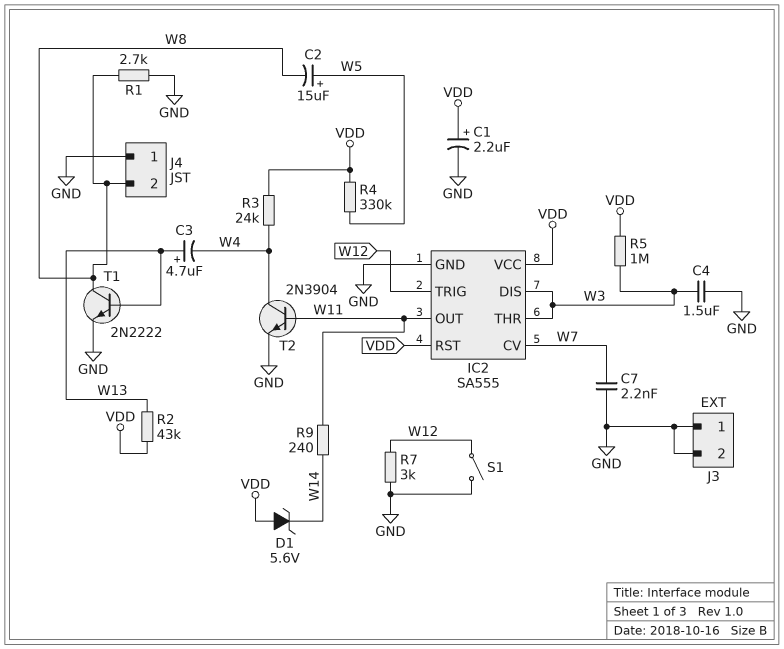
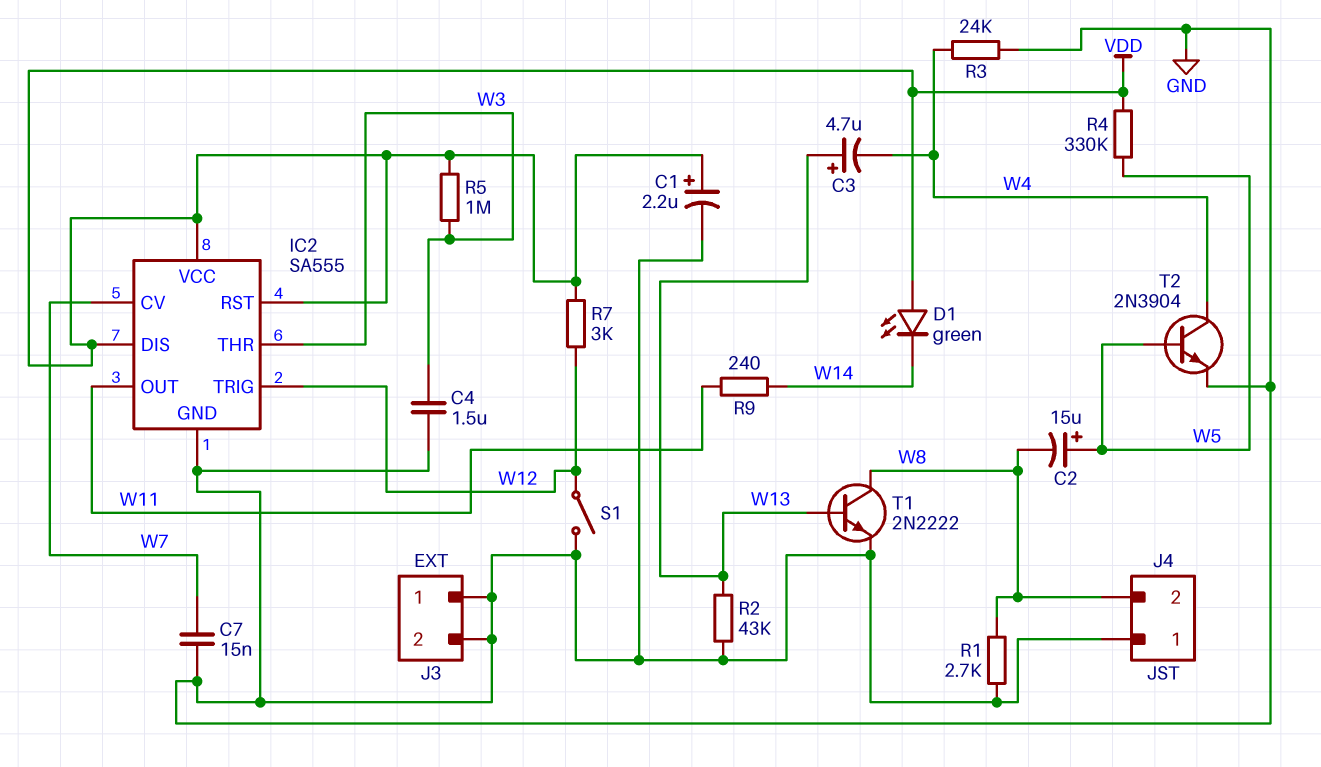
C7: 2.2nF (GND, W7) -> 15nF (GND, W7)
D1: zener 5.6V (A VDD, K W14) -> LED green (A VDD, K W14)
IC2 pin DIS: W3 -> VDD
R2: 43k (VDD, W13) -> 43k (GND, W13)
R3: 24k (VDD, W4) -> 24k (GND, W4)
R7: 3k (GND, W12) -> 3k (VDD, W12)
T2: NPN 2N3904 (B W11, C W4, E GND) -> NPN 2N3904 (B W5, C W4, E GND)

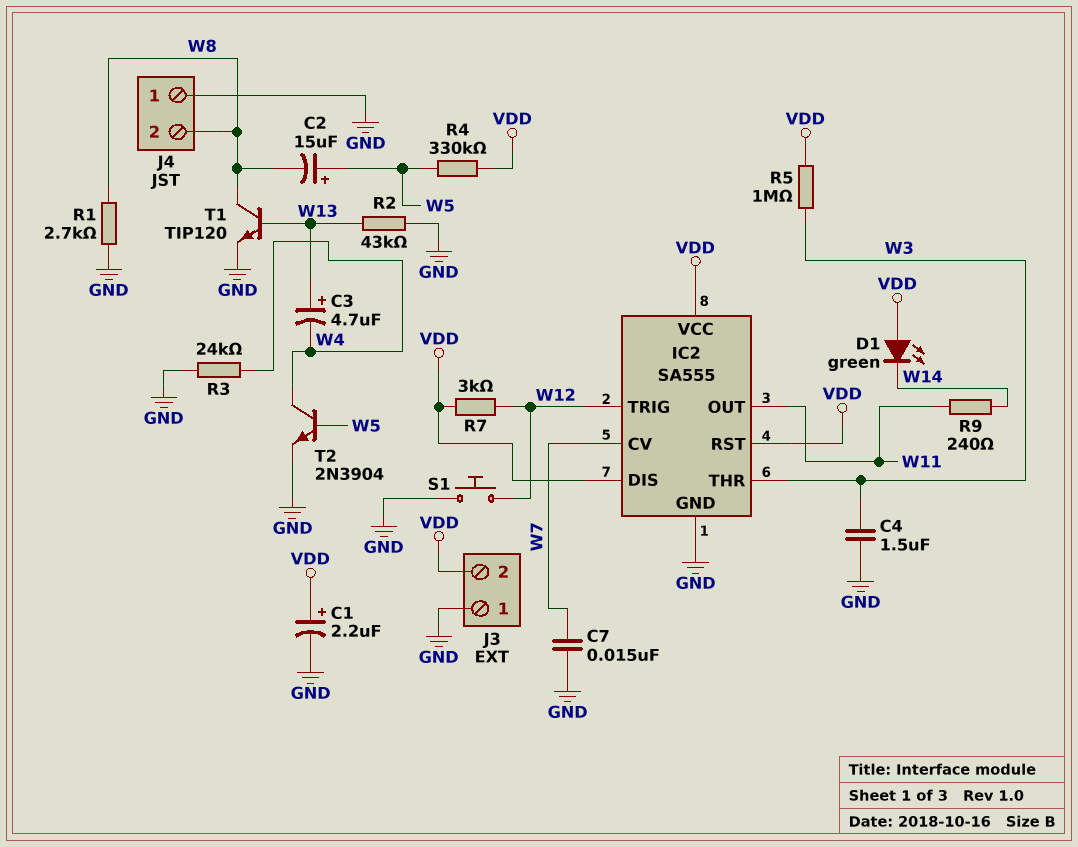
J3 pin 2: GND -> VDD
S1: switch (GND, W12) -> button (GND, W12)
T1: NPN 2N2222 (B W13, C W8, E GND) -> NPN TIP120 (B W13, C W8, E GND)

